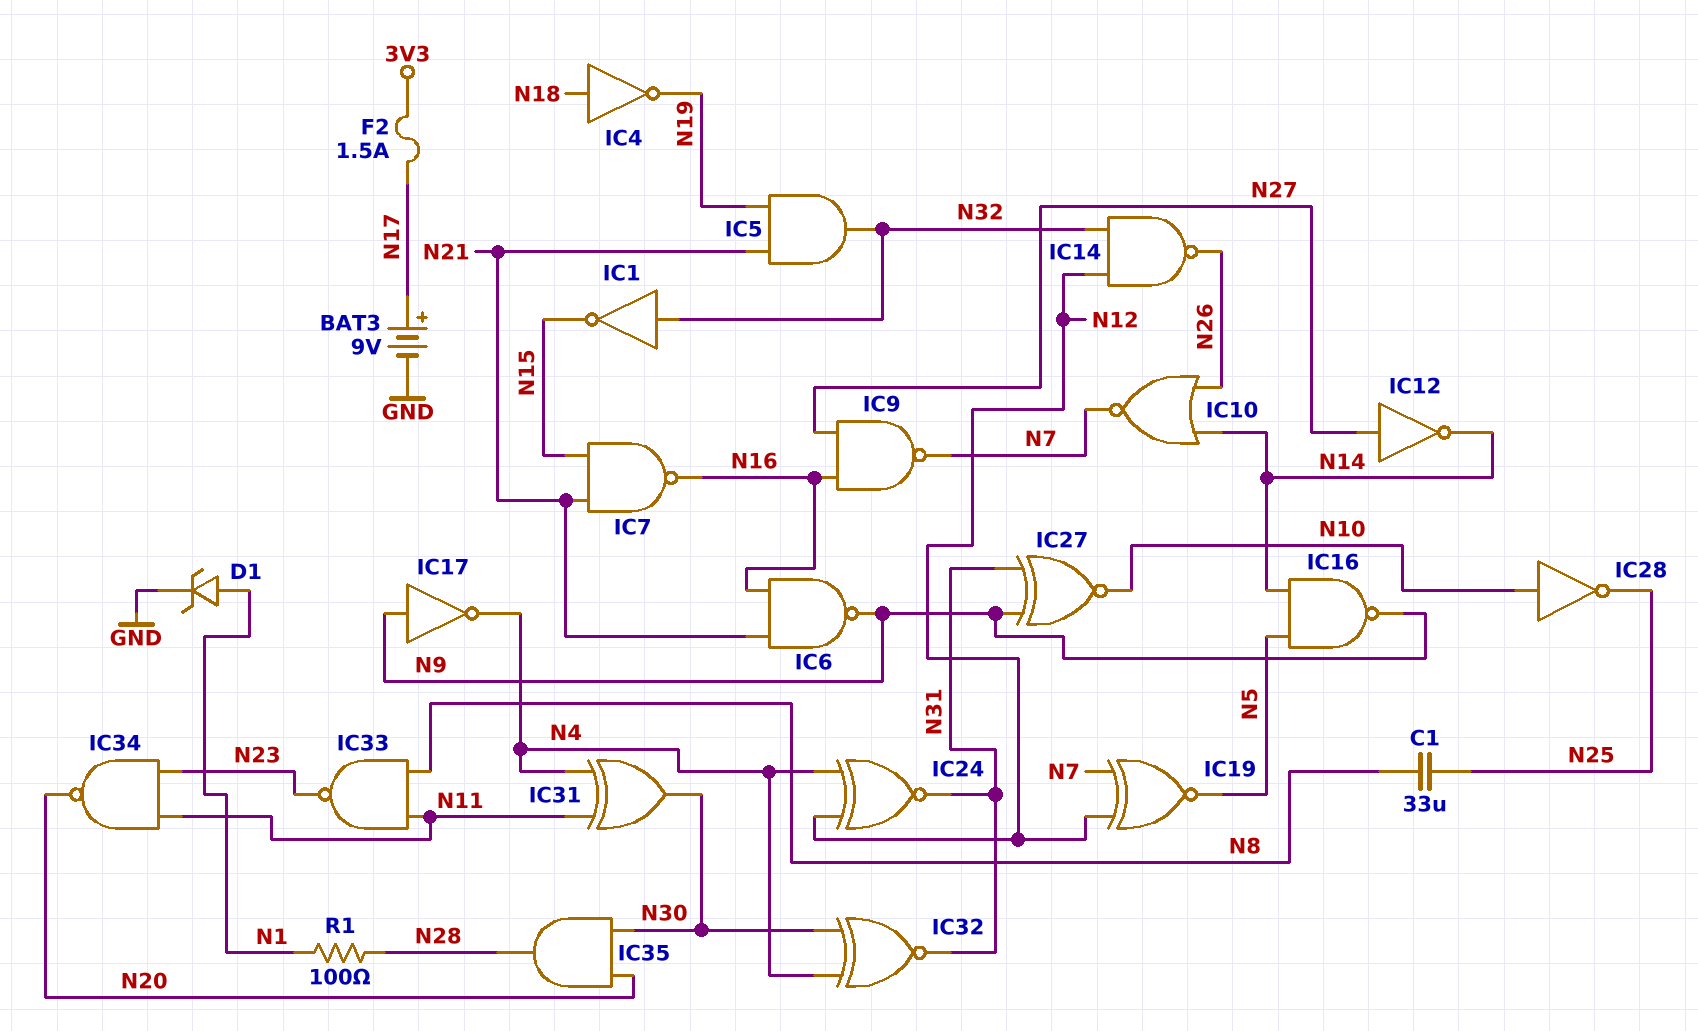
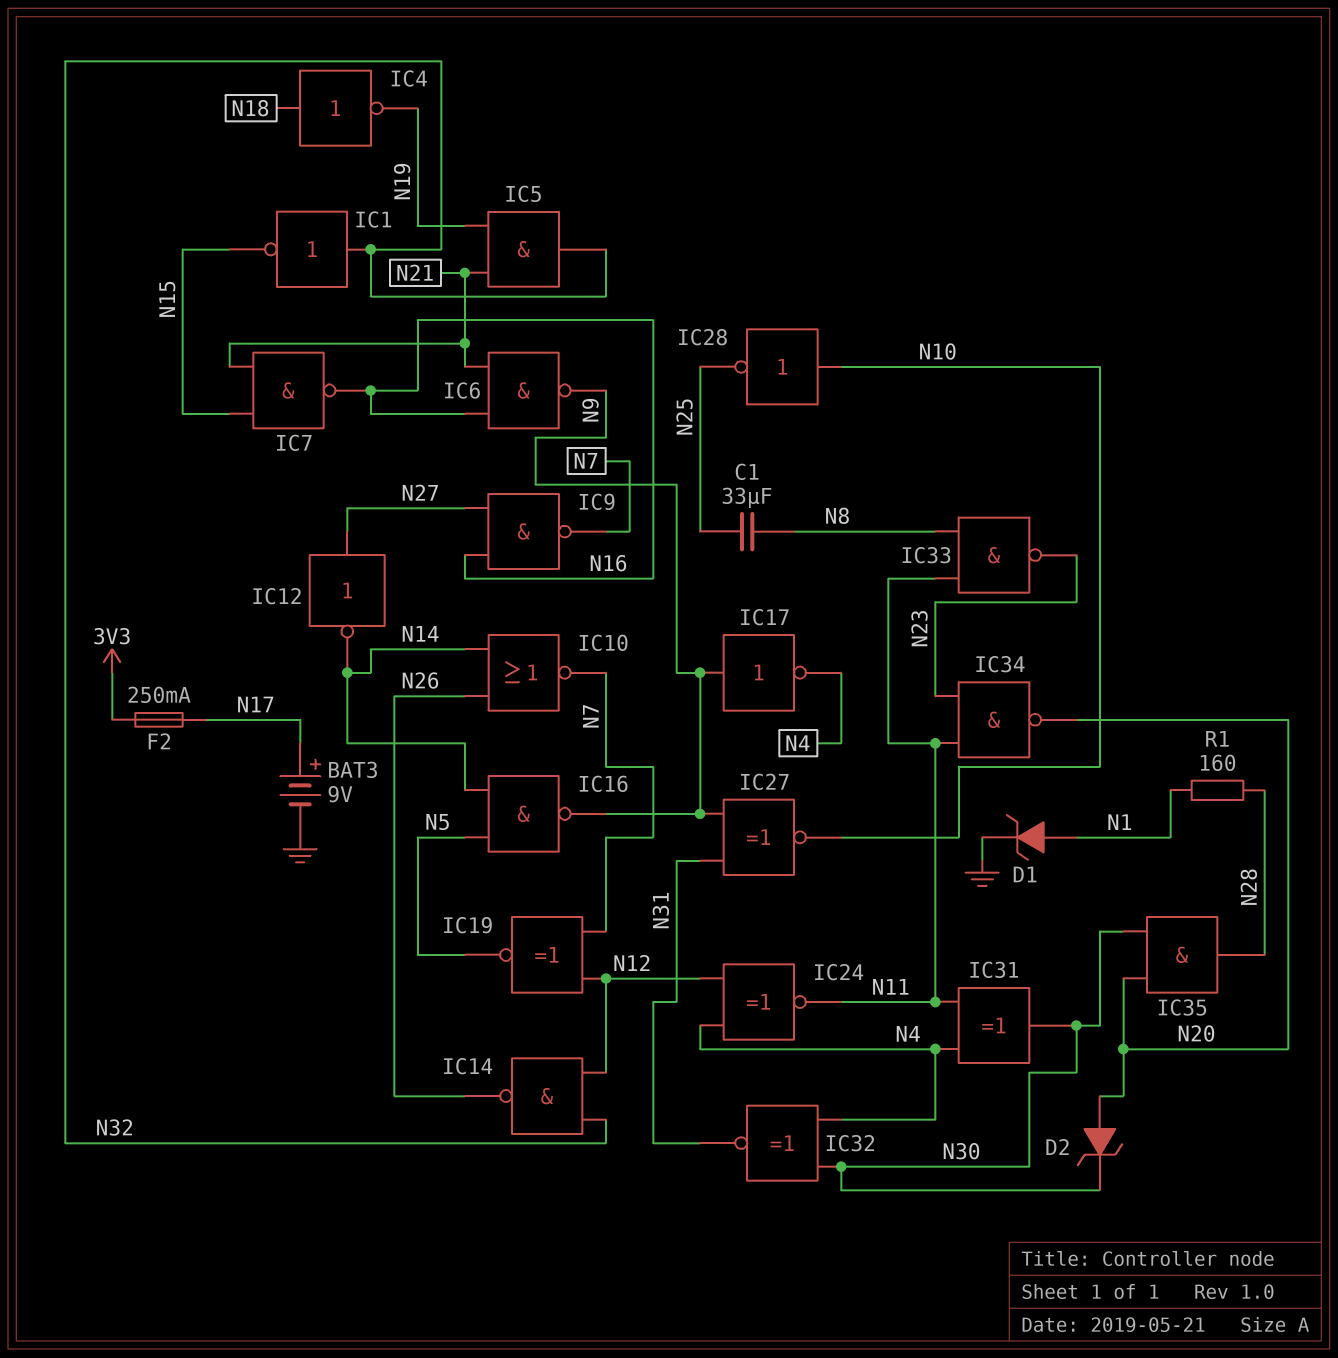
D2: none -> zener (A N20, K N30)
F2: 1.5A (3V3, N17) -> 250mA (3V3, N17)
IC24: XNOR (in N4, in N12, out N31) -> XNOR (in N4, in N12, out N11)
R1: 100 (N1, N28) -> 160 (N1, N28)

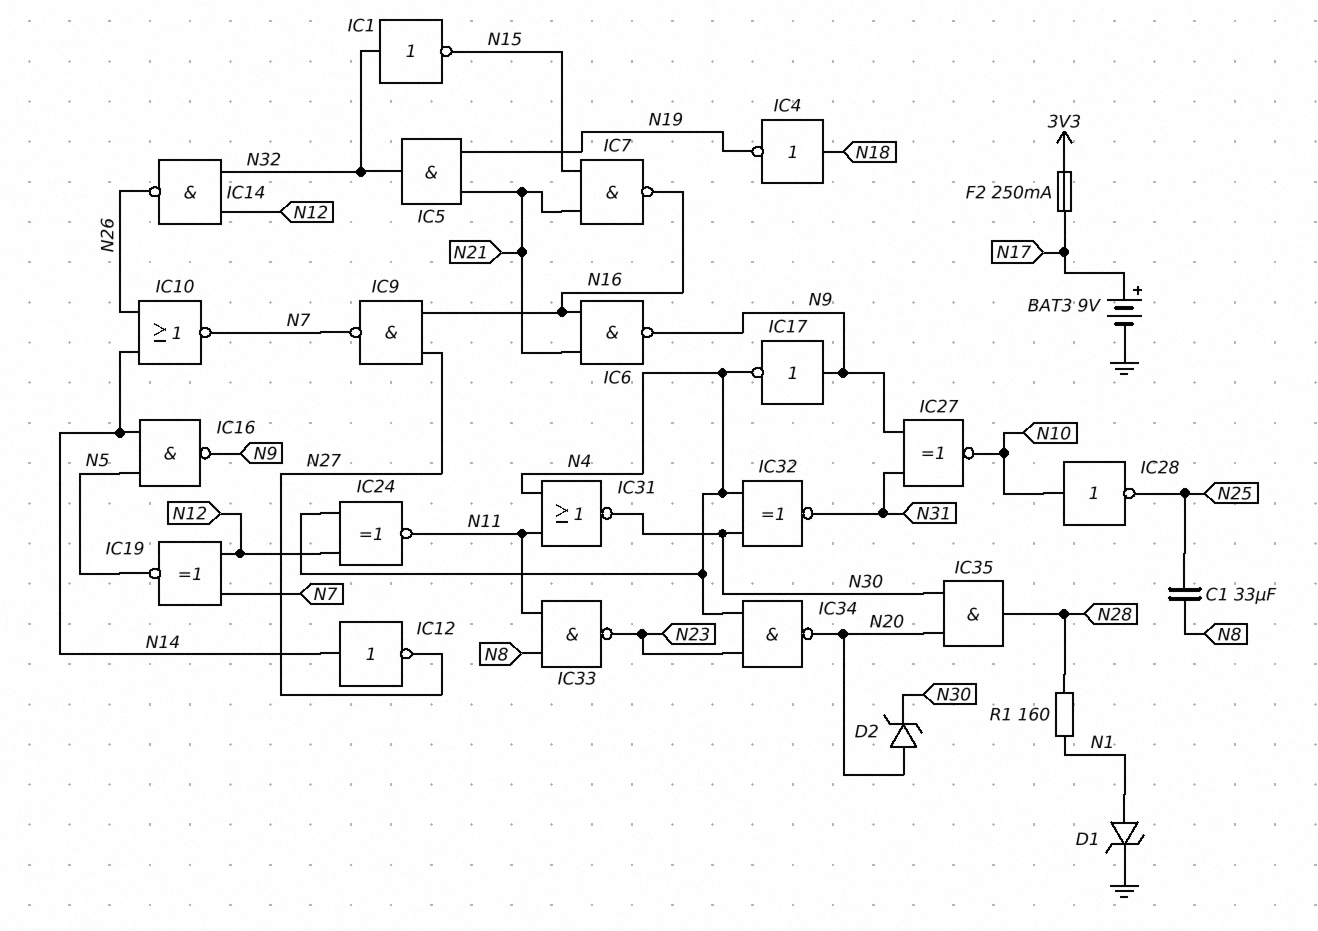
IC12: NOT (in N27, out N14) -> NOT (in N14, out N27)
IC31: XOR (in N4, in N11, out N30) -> NOR (in N4, in N11, out N30)
IC34: NAND (in N11, in N23, out N20) -> NAND (in N4, in N23, out N20)

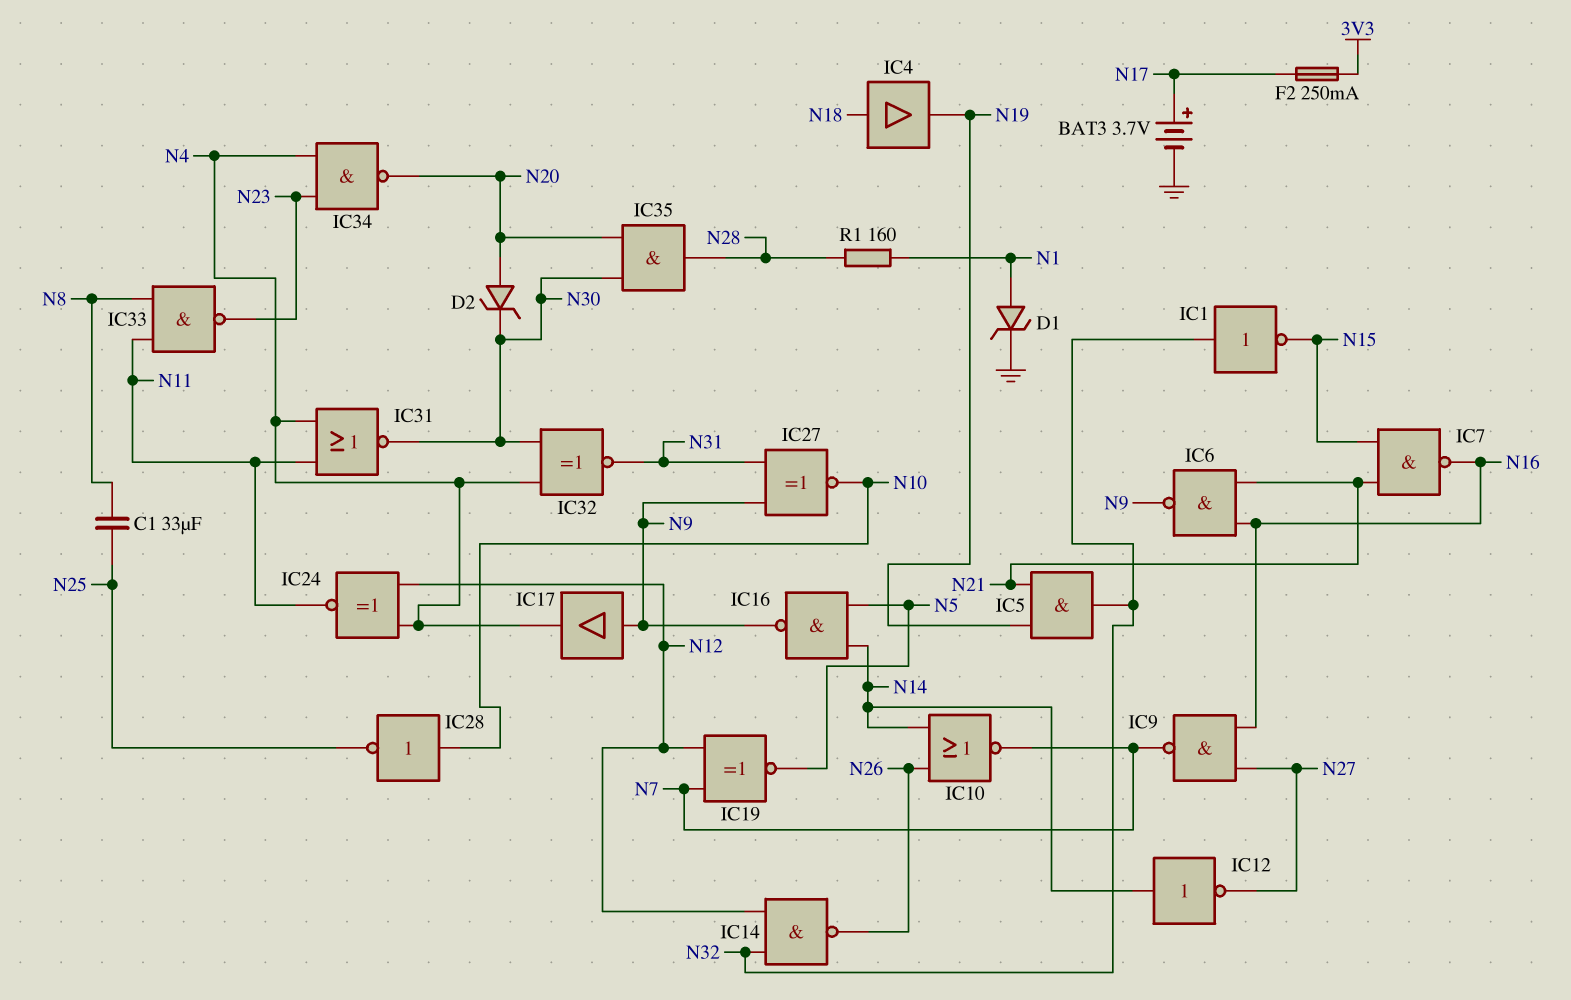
BAT3: 9V (plus N17, minus GND) -> 3.7V (plus N17, minus GND)
IC4: NOT (in N18, out N19) -> buffer (in N18, out N19)
IC17: NOT (in N9, out N4) -> buffer (in N9, out N4)

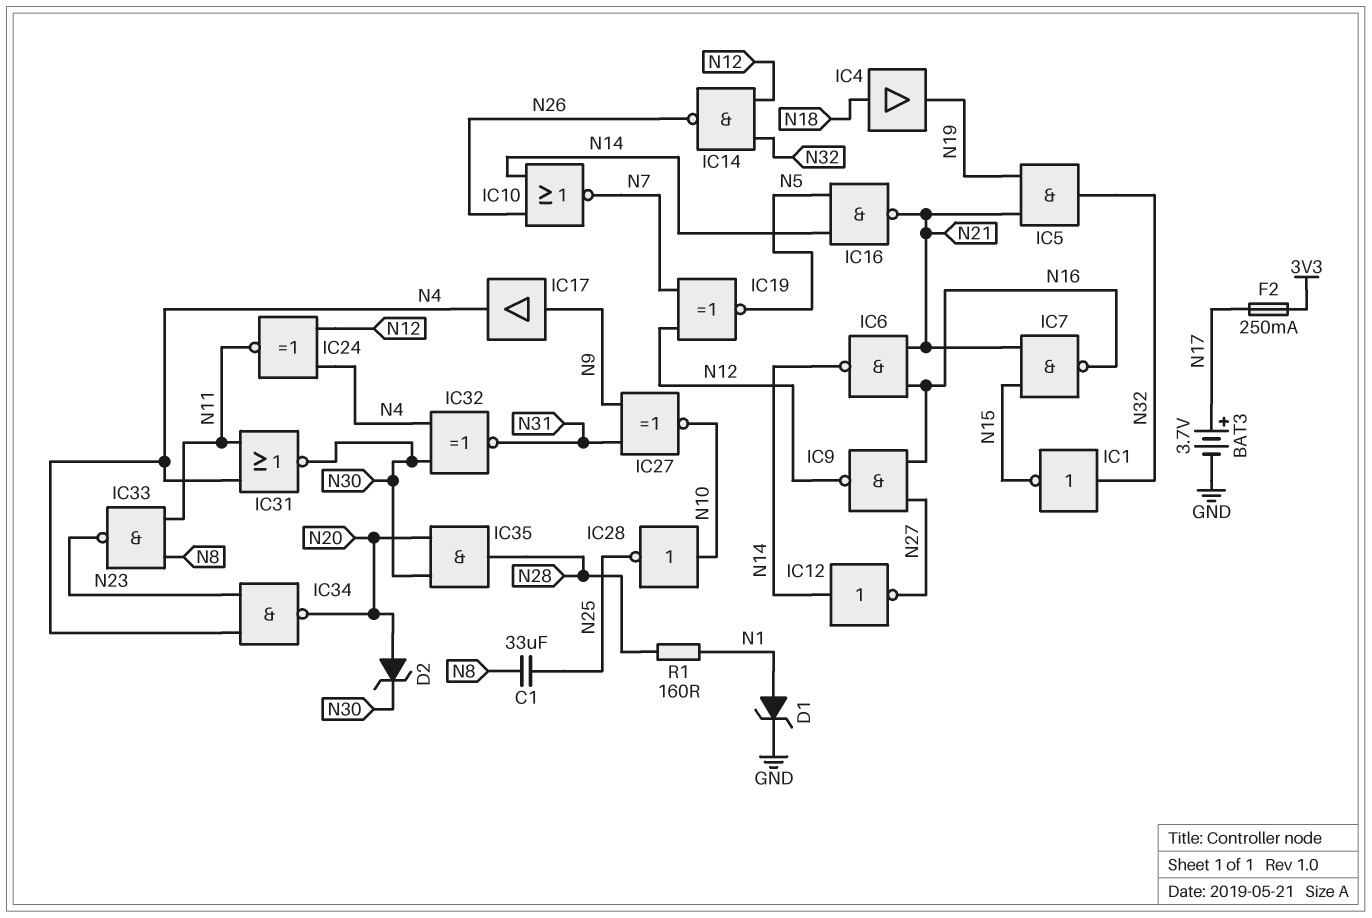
IC6: NAND (in N16, in N21, out N9) -> NAND (in N16, in N21, out N14)
IC9: NAND (in N16, in N27, out N7) -> NAND (in N16, in N27, out N12)
IC16: NAND (in N5, in N14, out N9) -> NAND (in N5, in N14, out N21)

